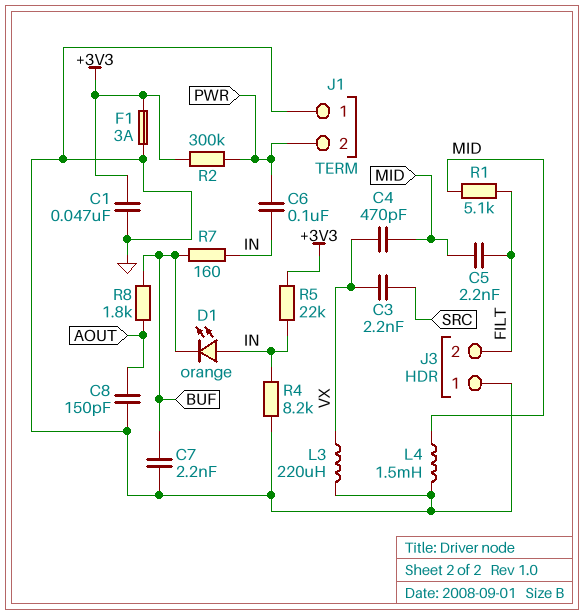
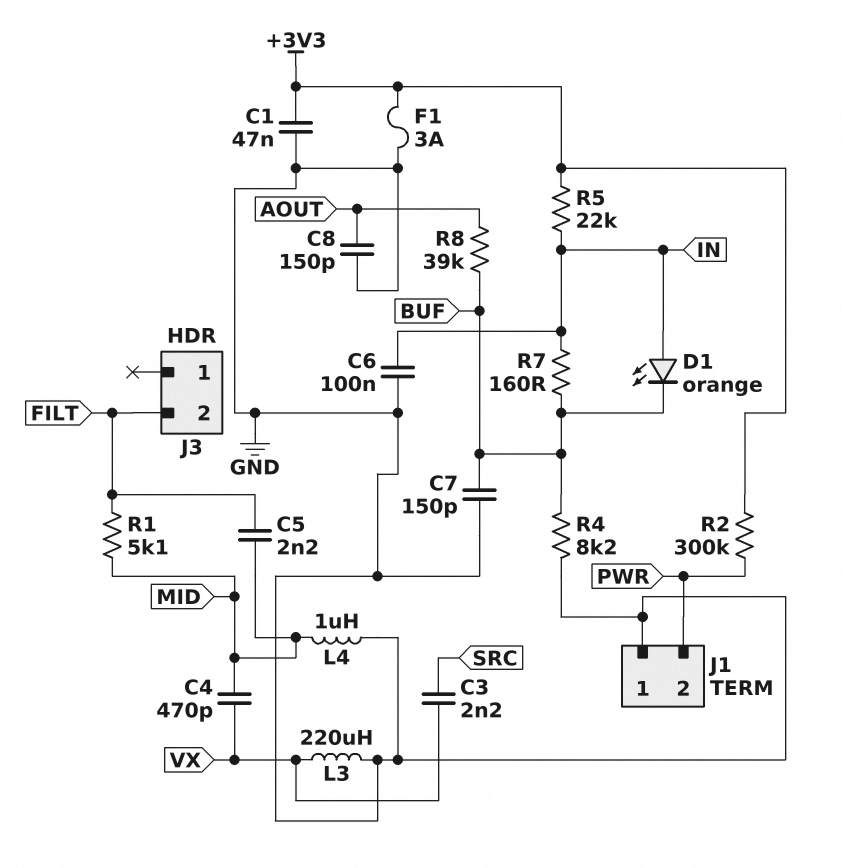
C6: 100nF (IN, PWR) -> 100nF (GND, IN)
C7: 2.2nF (BUF, GND) -> 150pF (BUF, GND)
J3 pin 1: GND -> none
L4: 1.5mH (GND, MID) -> 1uH (GND, MID)
R4: 8.2k (GND, IN) -> 8.2k (BUF, GND)
R8: 1.8k (AOUT, BUF) -> 39k (AOUT, BUF)

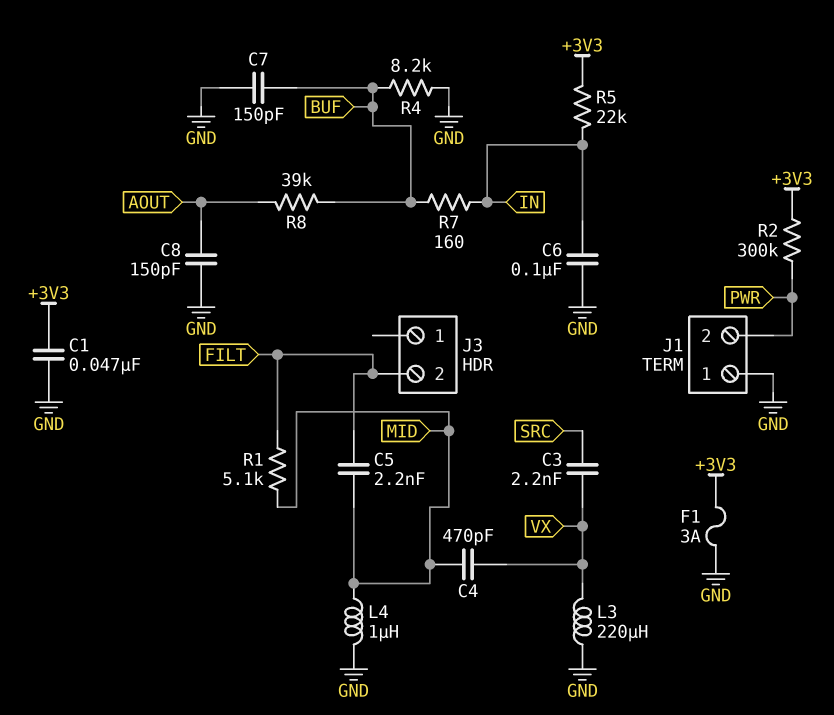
D1: LED orange (A IN, K BUF) -> none

